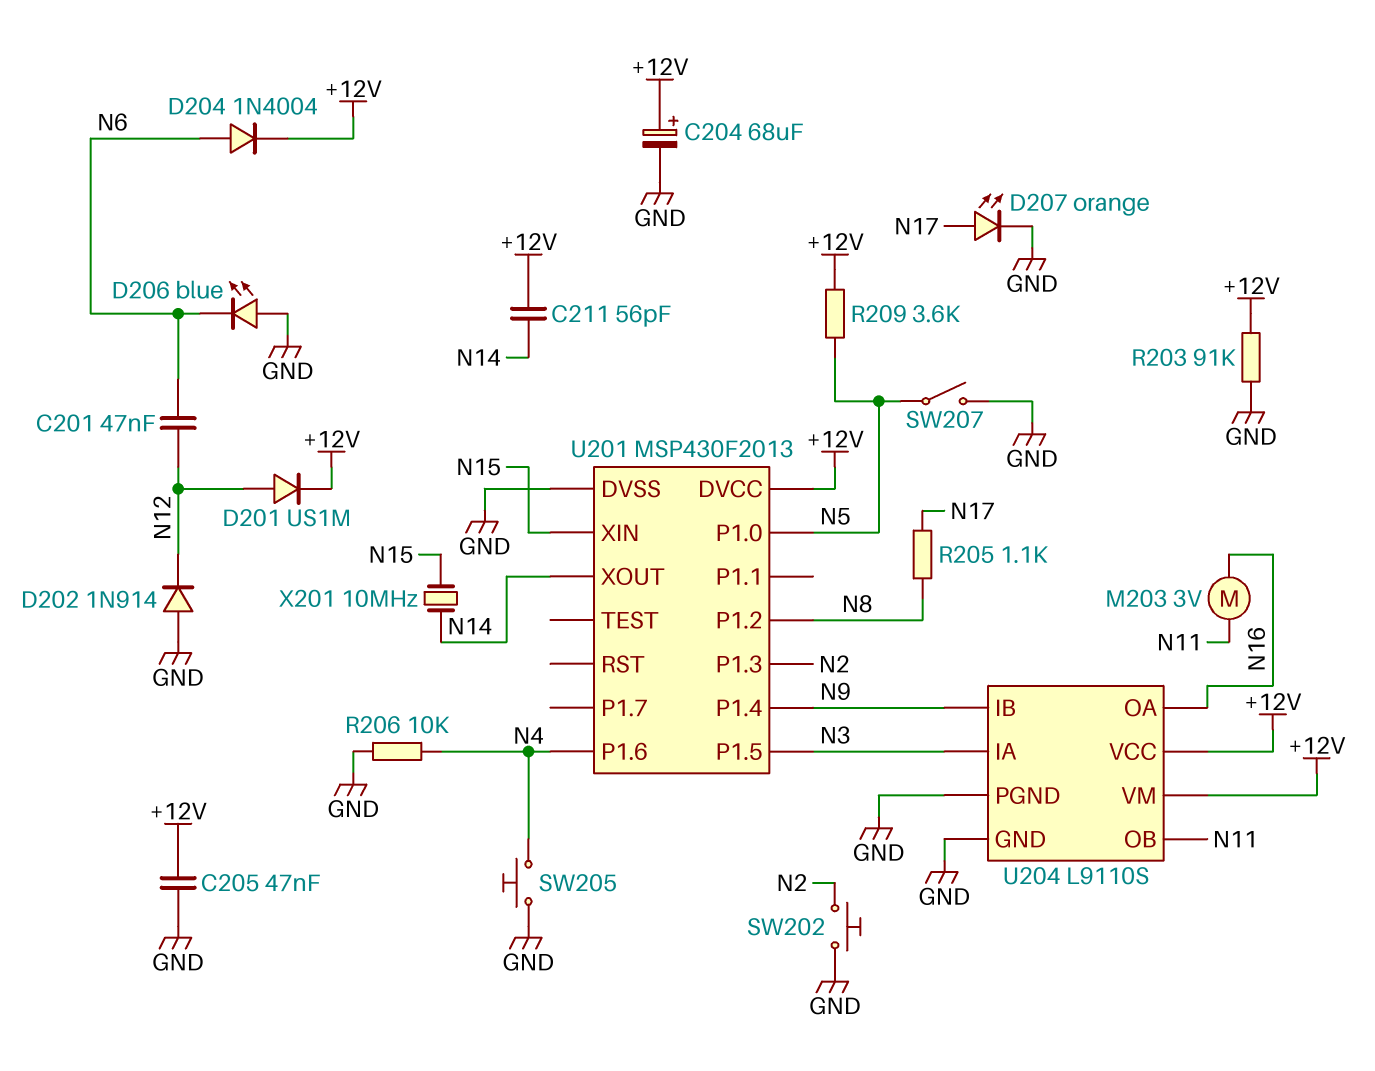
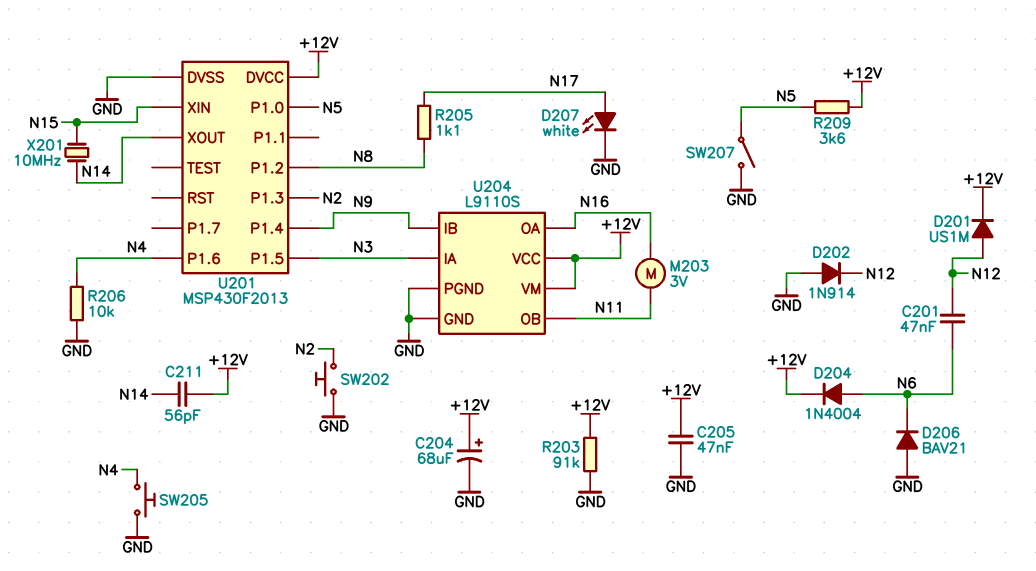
D206: LED blue (A GND, K N6) -> diode BAV21 (A GND, K N6)
D207: LED orange (A N17, K GND) -> LED white (A N17, K GND)

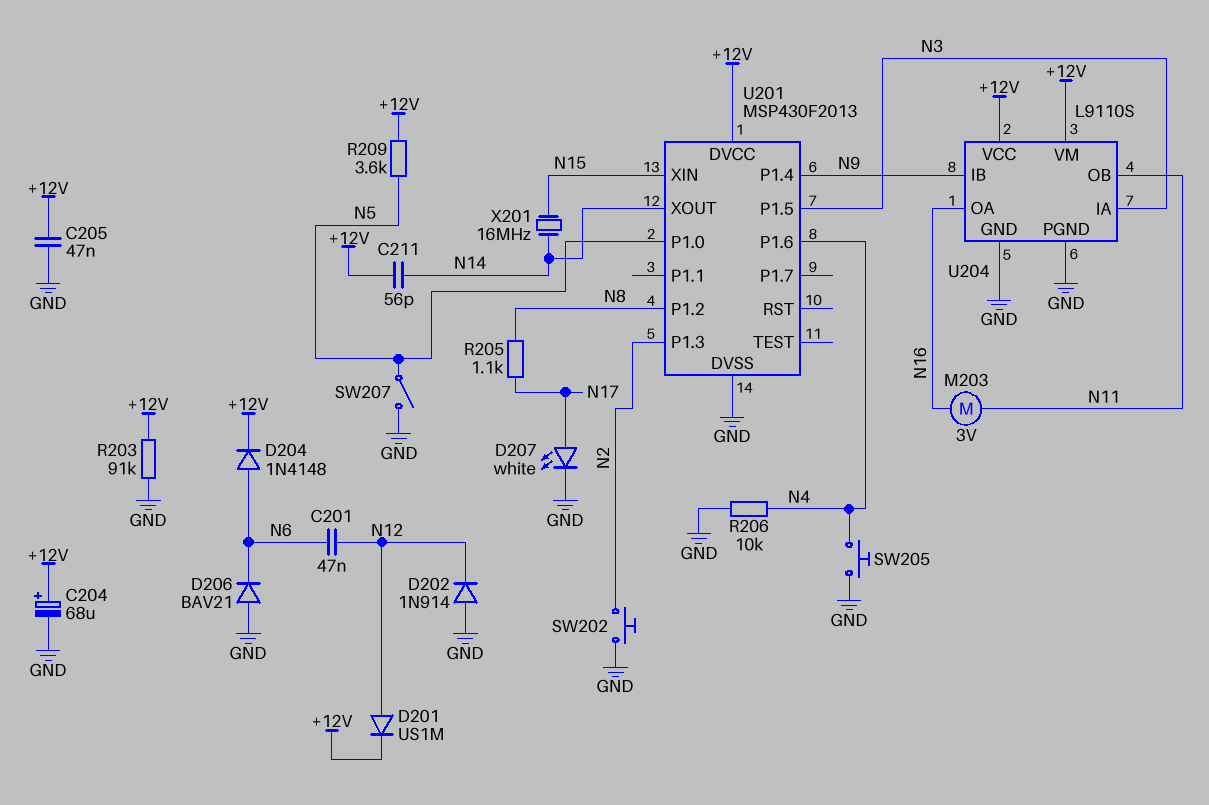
D204: diode 1N4004 (A N6, K +12V) -> diode 1N4148 (A N6, K +12V)
X201: 10MHz (N14, N15) -> 16MHz (N14, N15)

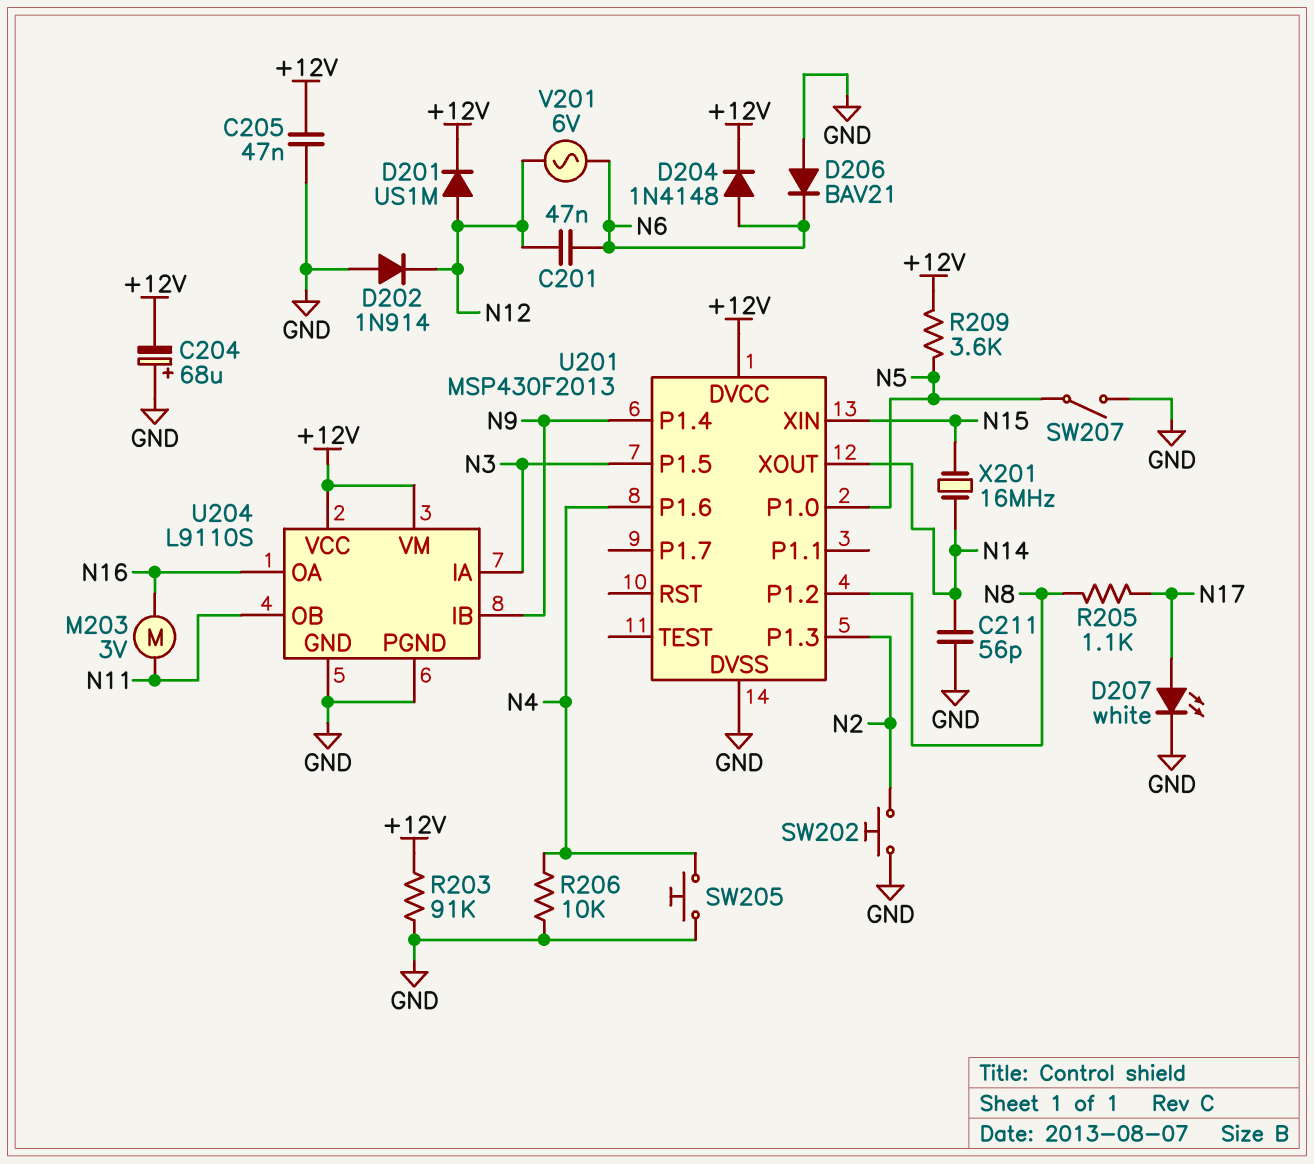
C204: 68uF (plus +12V, minus GND) -> 68uF (plus GND, minus +12V)
C211: 56pF (+12V, N14) -> 56pF (GND, N14)
V201: none -> AC 6V (N6, N12)

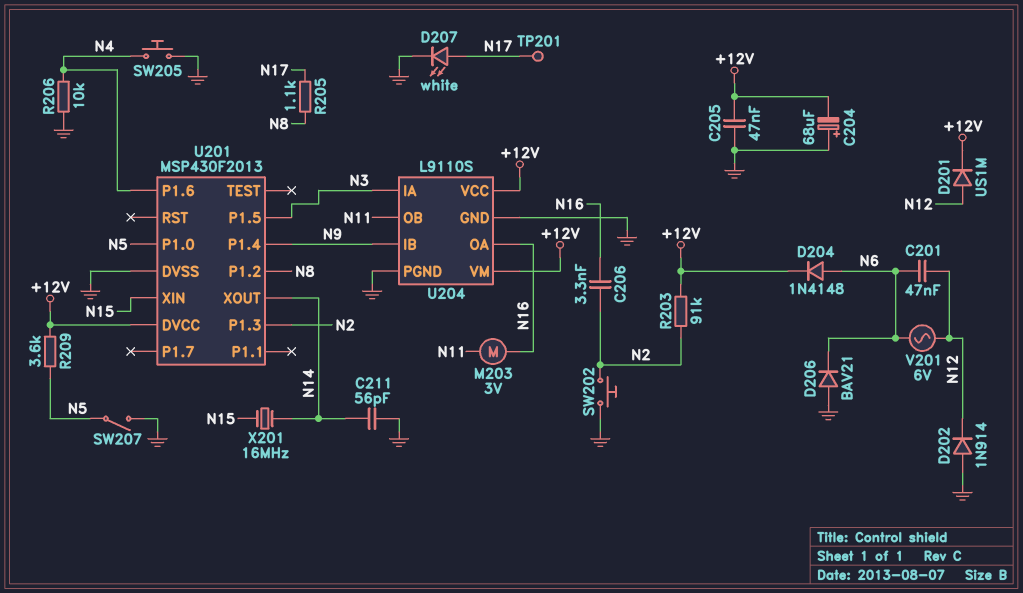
C206: none -> 3.3nF (N2, N16)
R203: 91k (+12V, GND) -> 91k (+12V, N2)
TP201: none -> test point (N17)

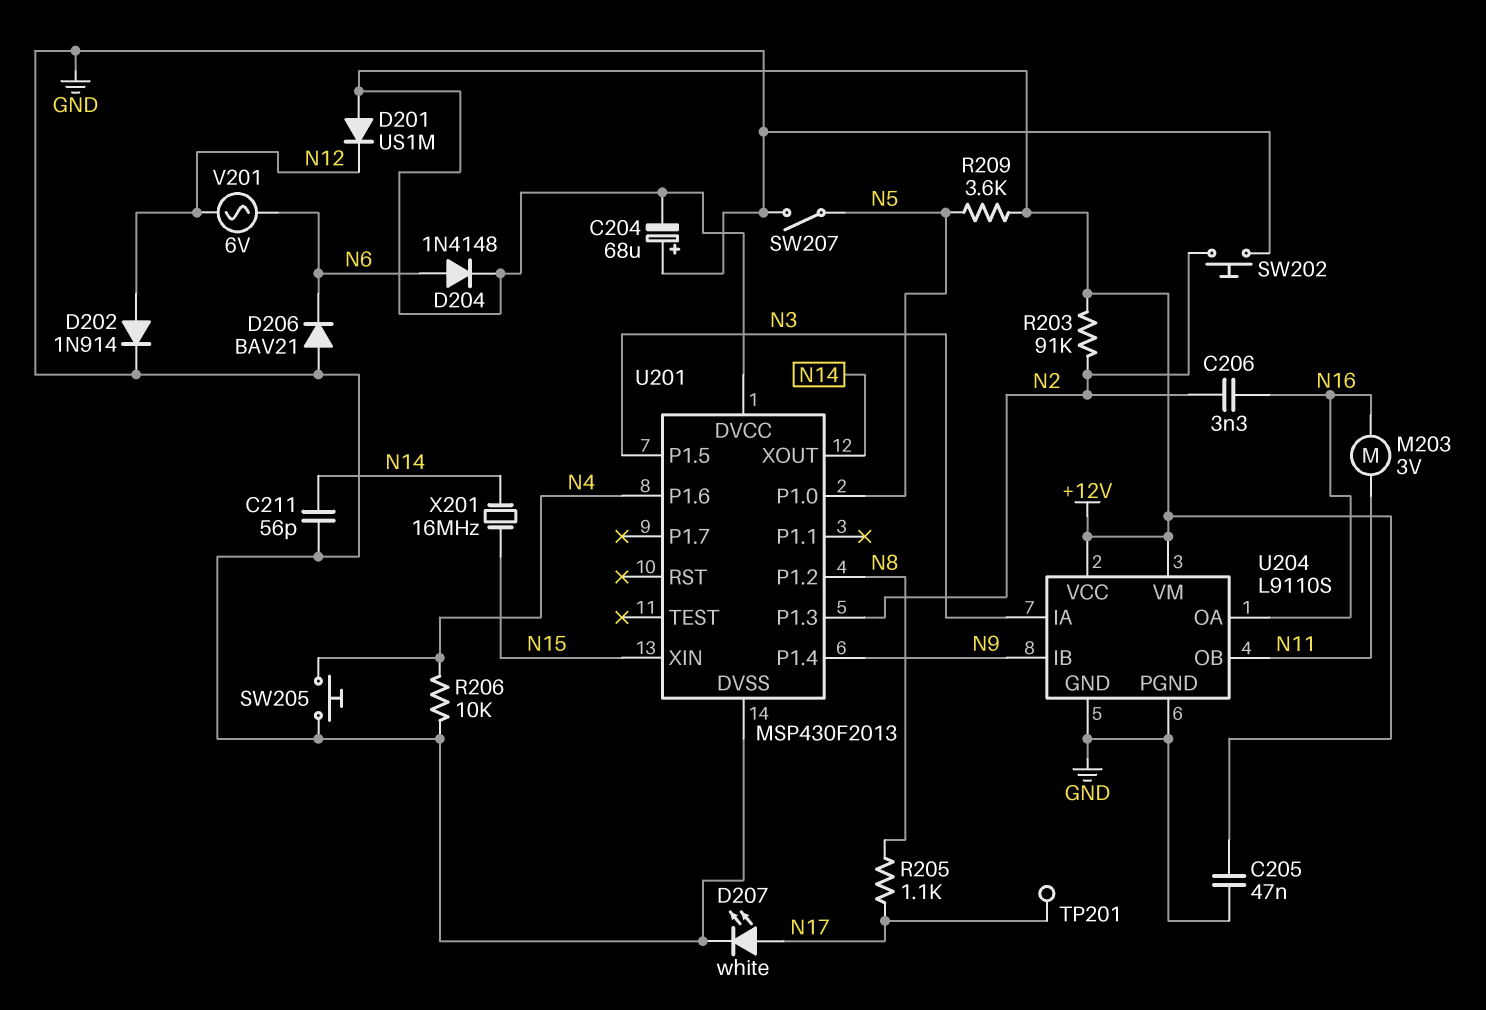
C201: 47nF (N6, N12) -> none
D201: diode US1M (A N12, K +12V) -> diode US1M (A +12V, K N12)
D202: diode 1N914 (A GND, K N12) -> diode 1N914 (A N12, K GND)

